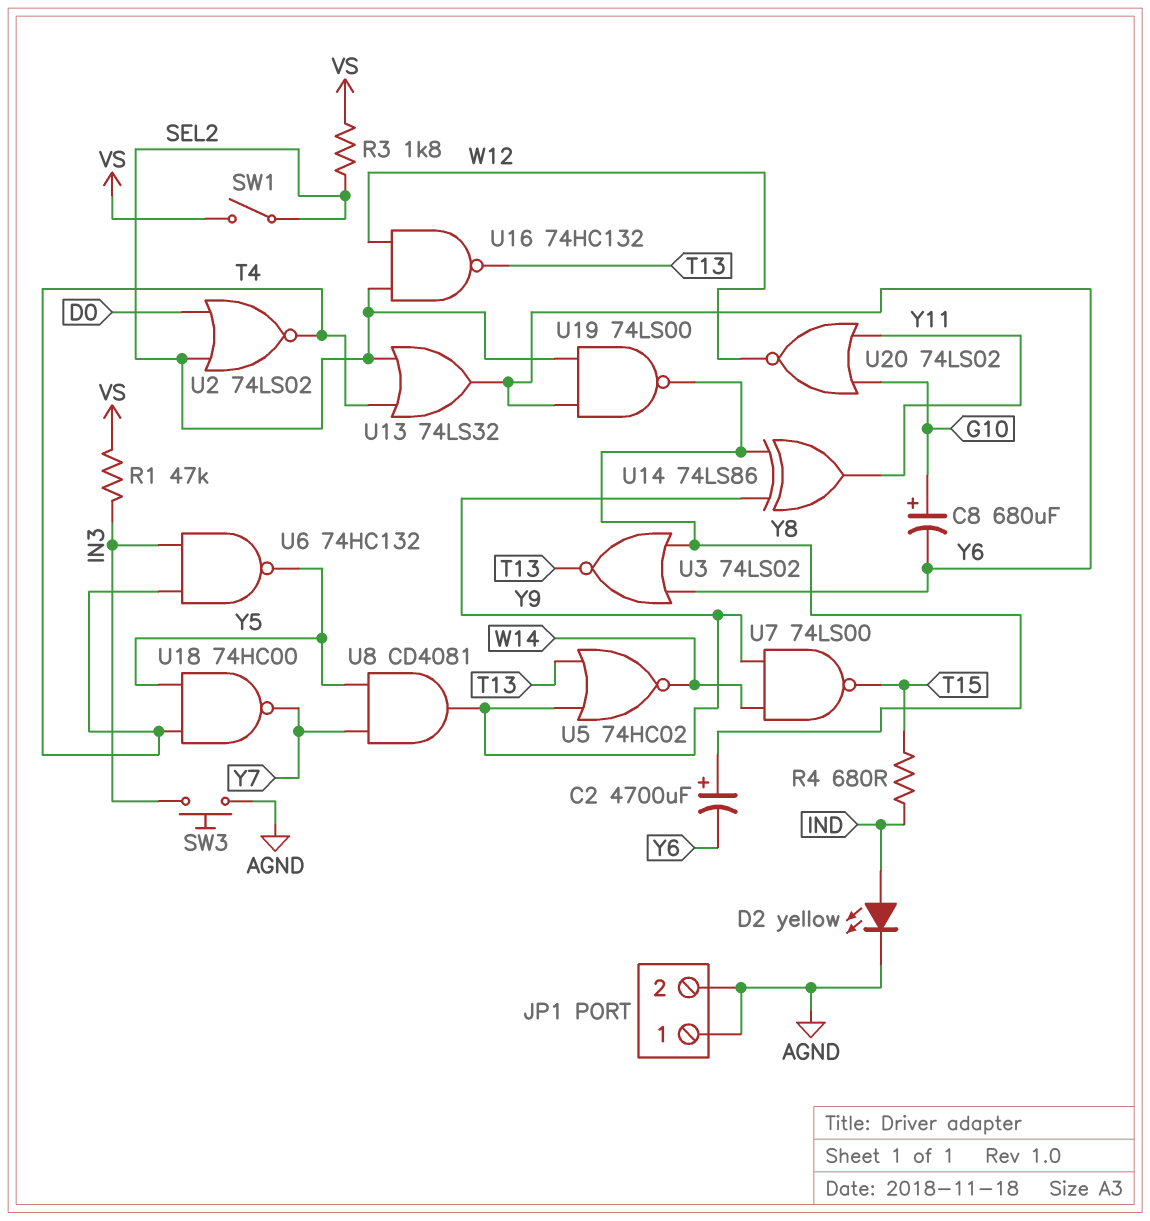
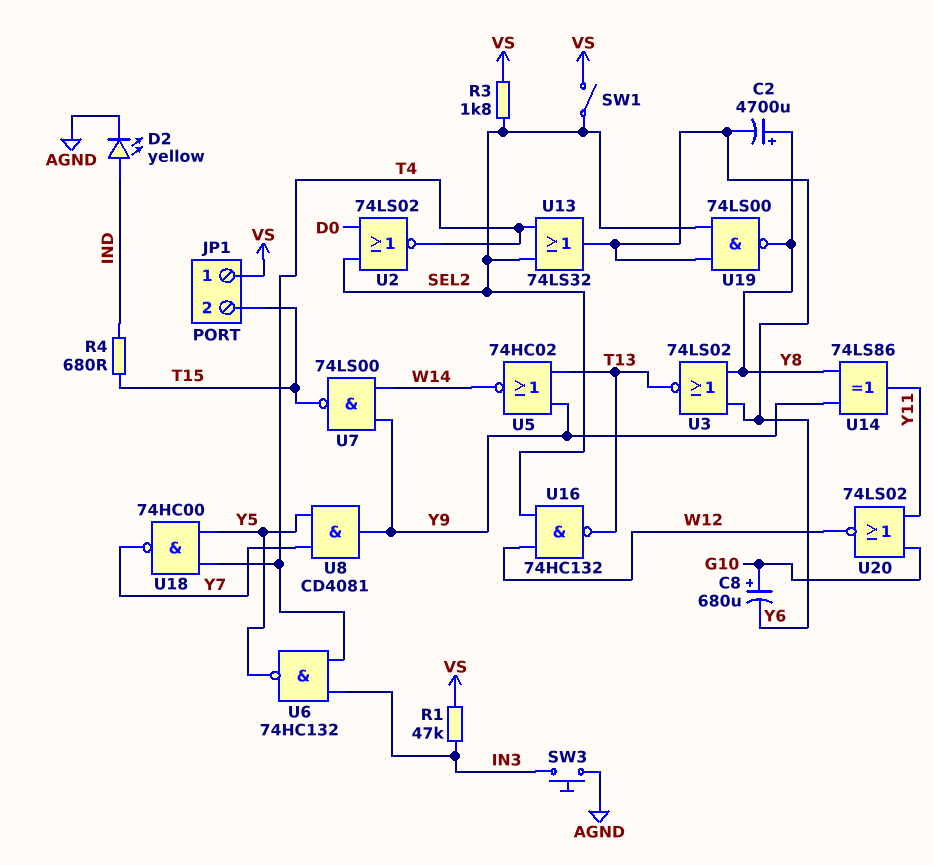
JP1 pin 1: AGND -> VS
JP1 pin 2: AGND -> T15

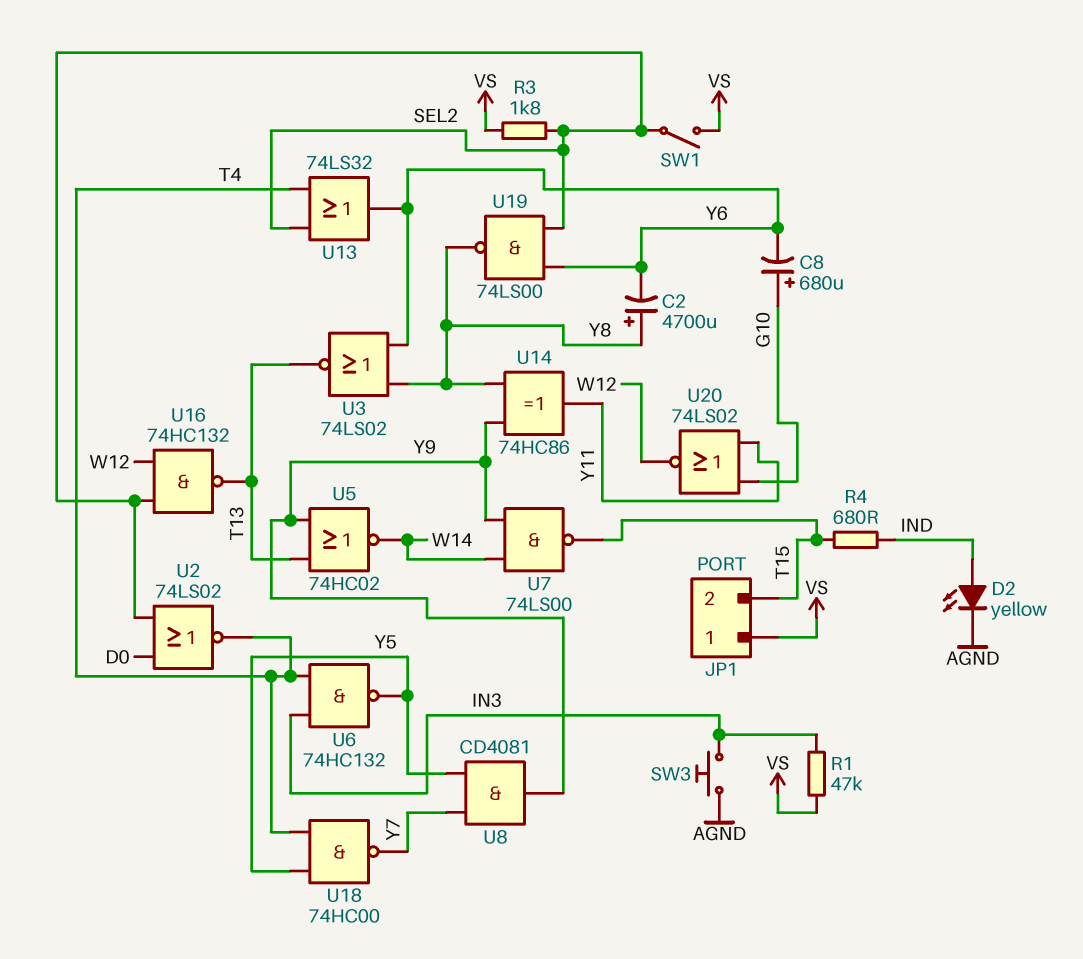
U14: XOR 74LS86 (in Y8, in Y9, out Y11) -> XOR 74HC86 (in Y8, in Y9, out Y11)

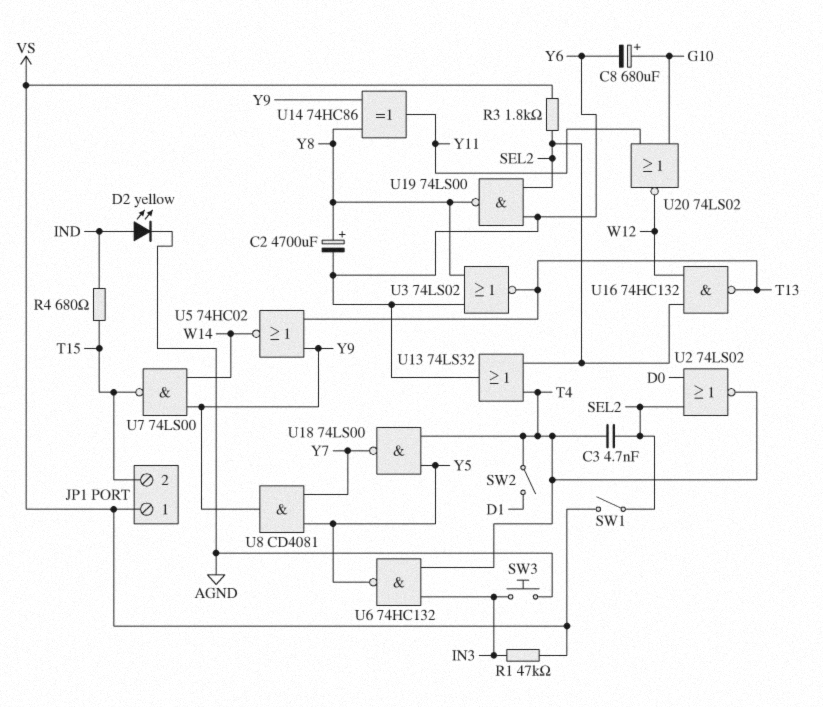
C3: none -> 4.7nF (SEL2, T4)
SW2: none -> switch (D1, T4)
U18: NAND 74HC00 (in T4, in Y5, out Y7) -> NAND 74LS00 (in T4, in Y5, out Y7)

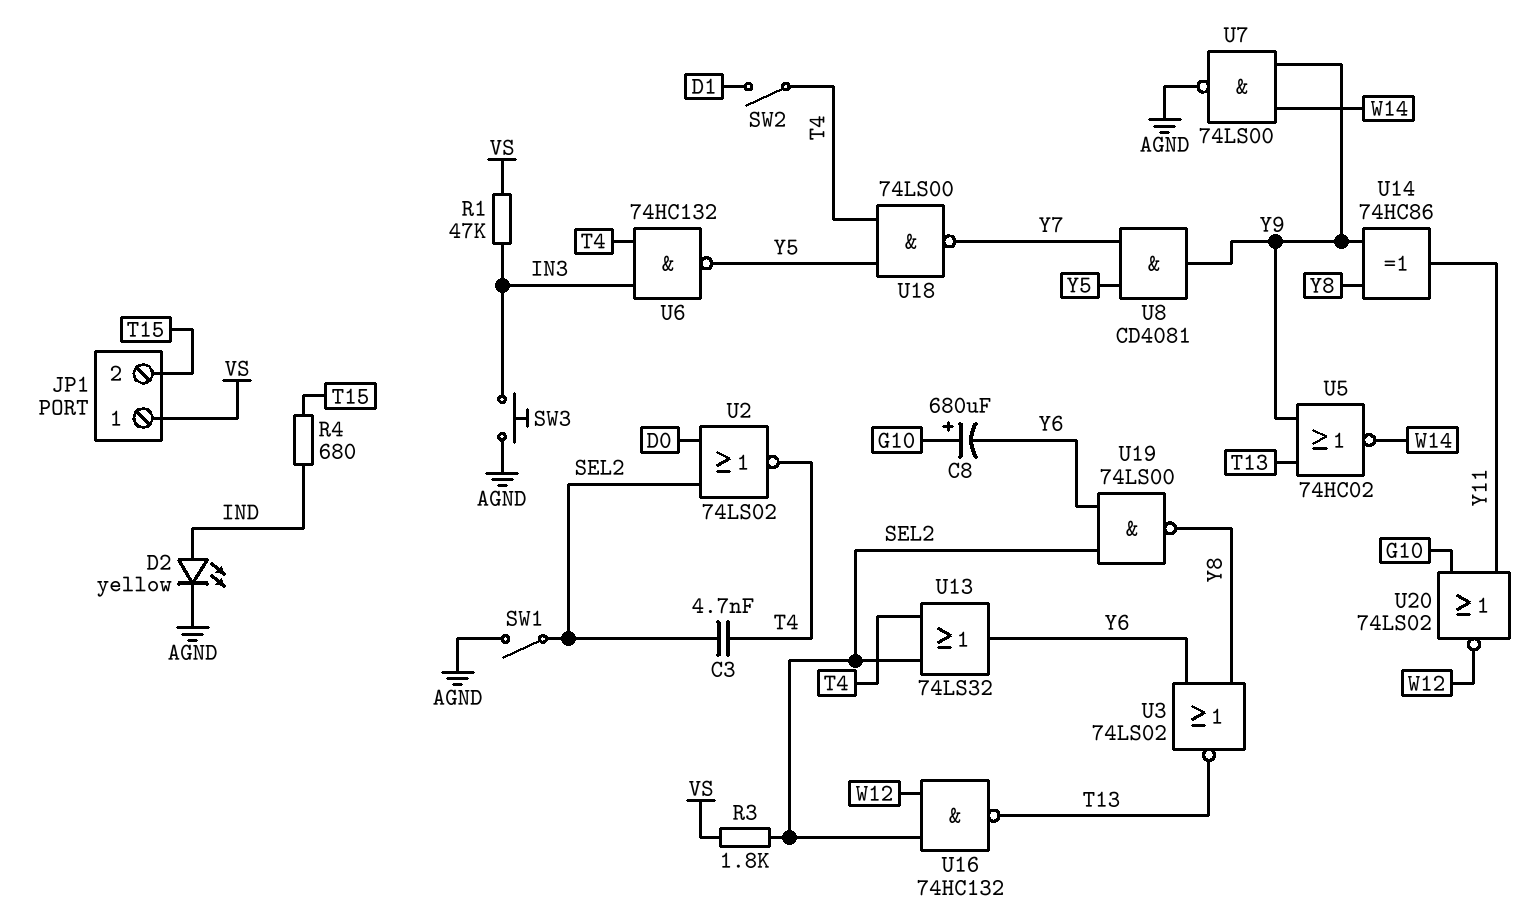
C2: 4700uF (plus Y8, minus Y6) -> none
SW1: switch (SEL2, VS) -> switch (AGND, SEL2)
U7: NAND 74LS00 (in W14, in Y9, out T15) -> NAND 74LS00 (in W14, in Y9, out AGND)

